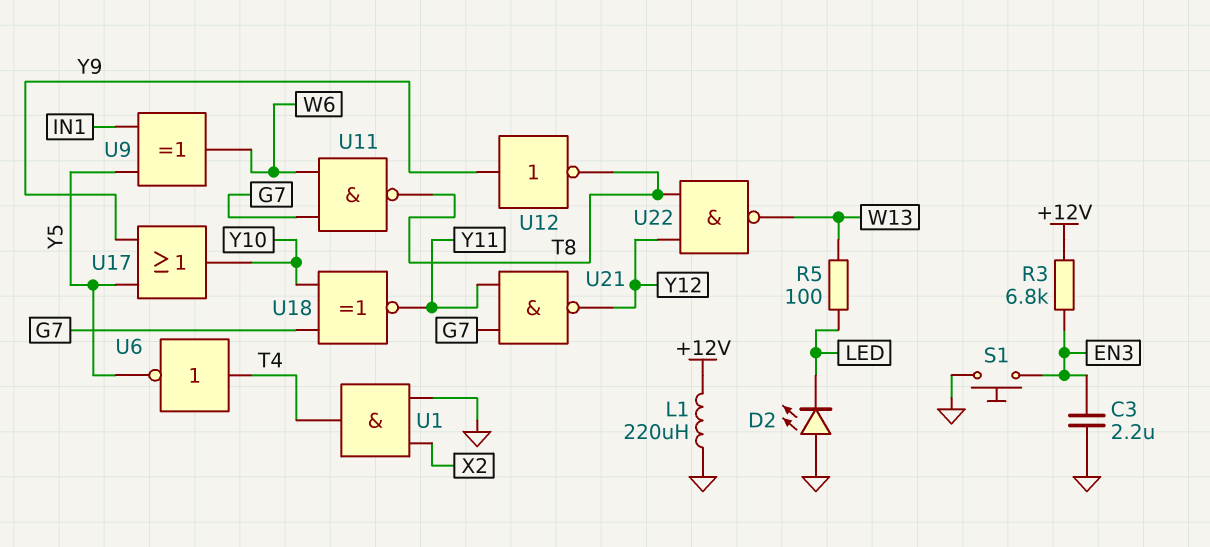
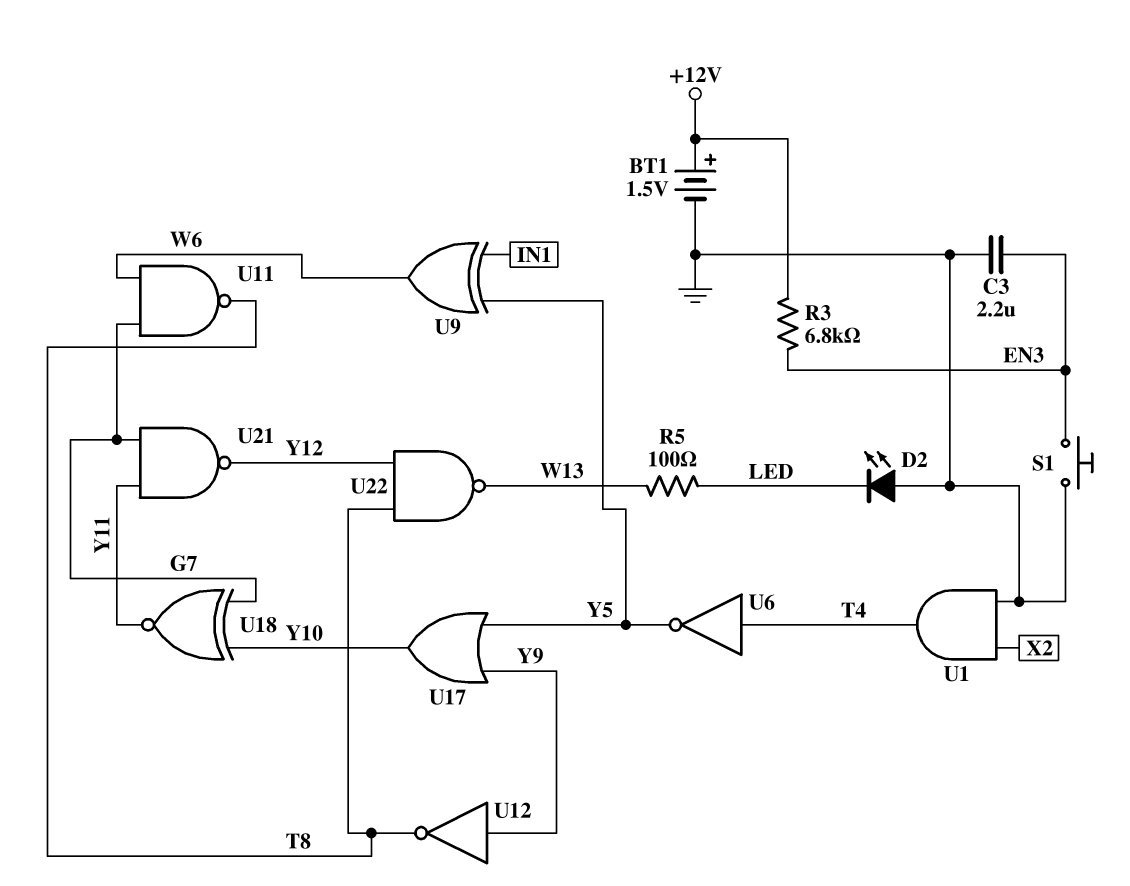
BT1: none -> 1.5V (plus +12V, minus GND)
L1: 220uH (+12V, GND) -> none

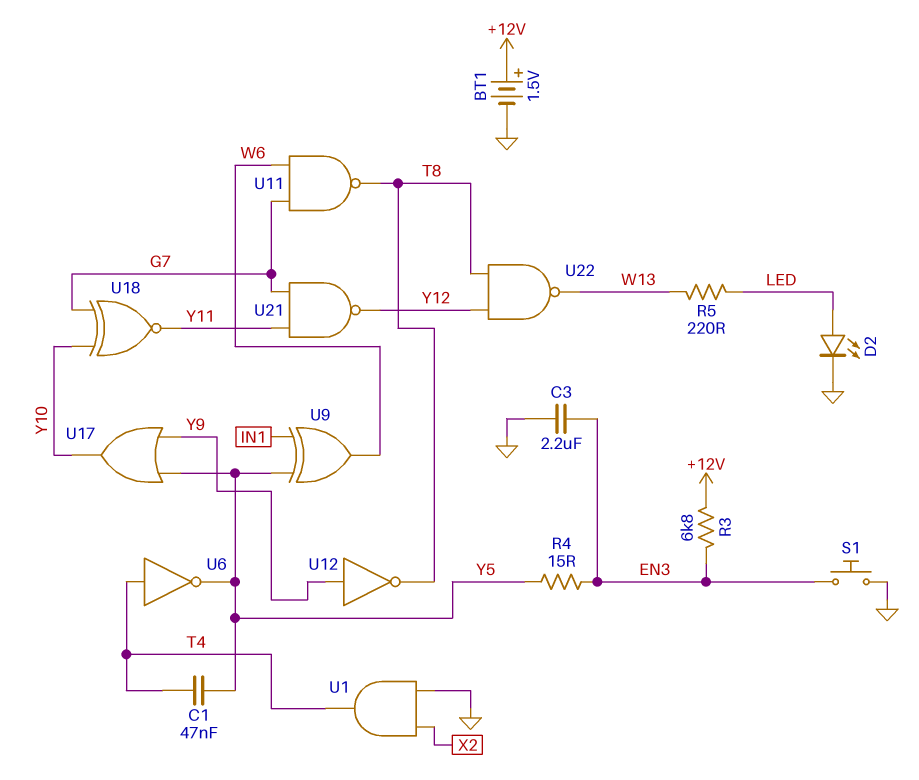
C1: none -> 47nF (T4, Y5)
D2: LED (A GND, K LED) -> LED (A LED, K GND)
R4: none -> 15 (EN3, Y5)
R5: 100 (LED, W13) -> 220 (LED, W13)

